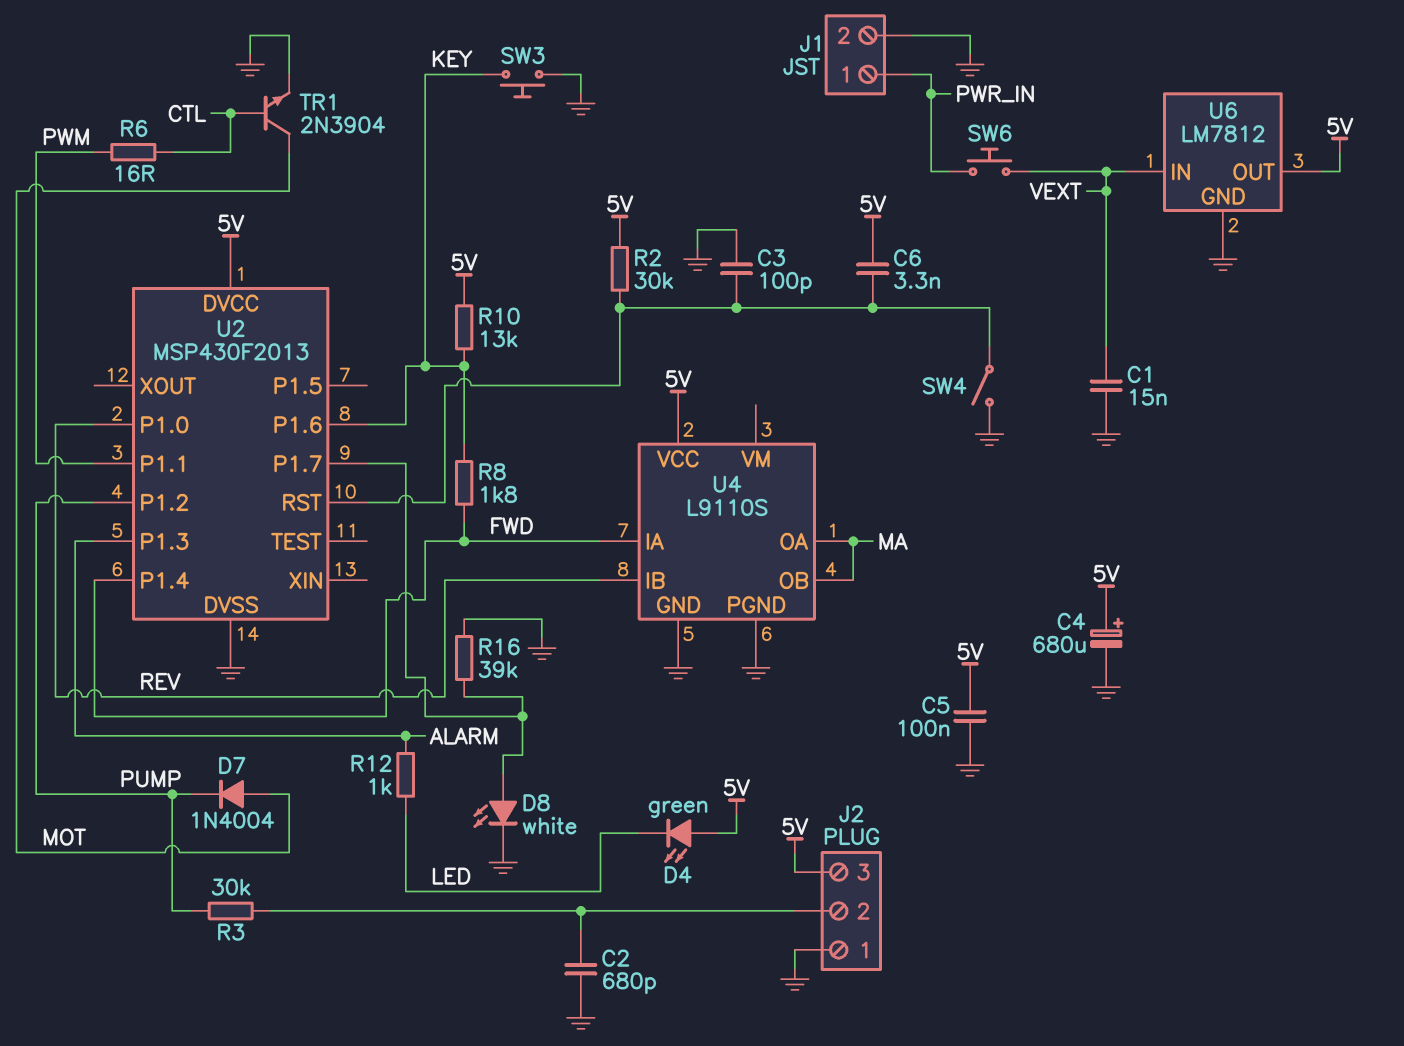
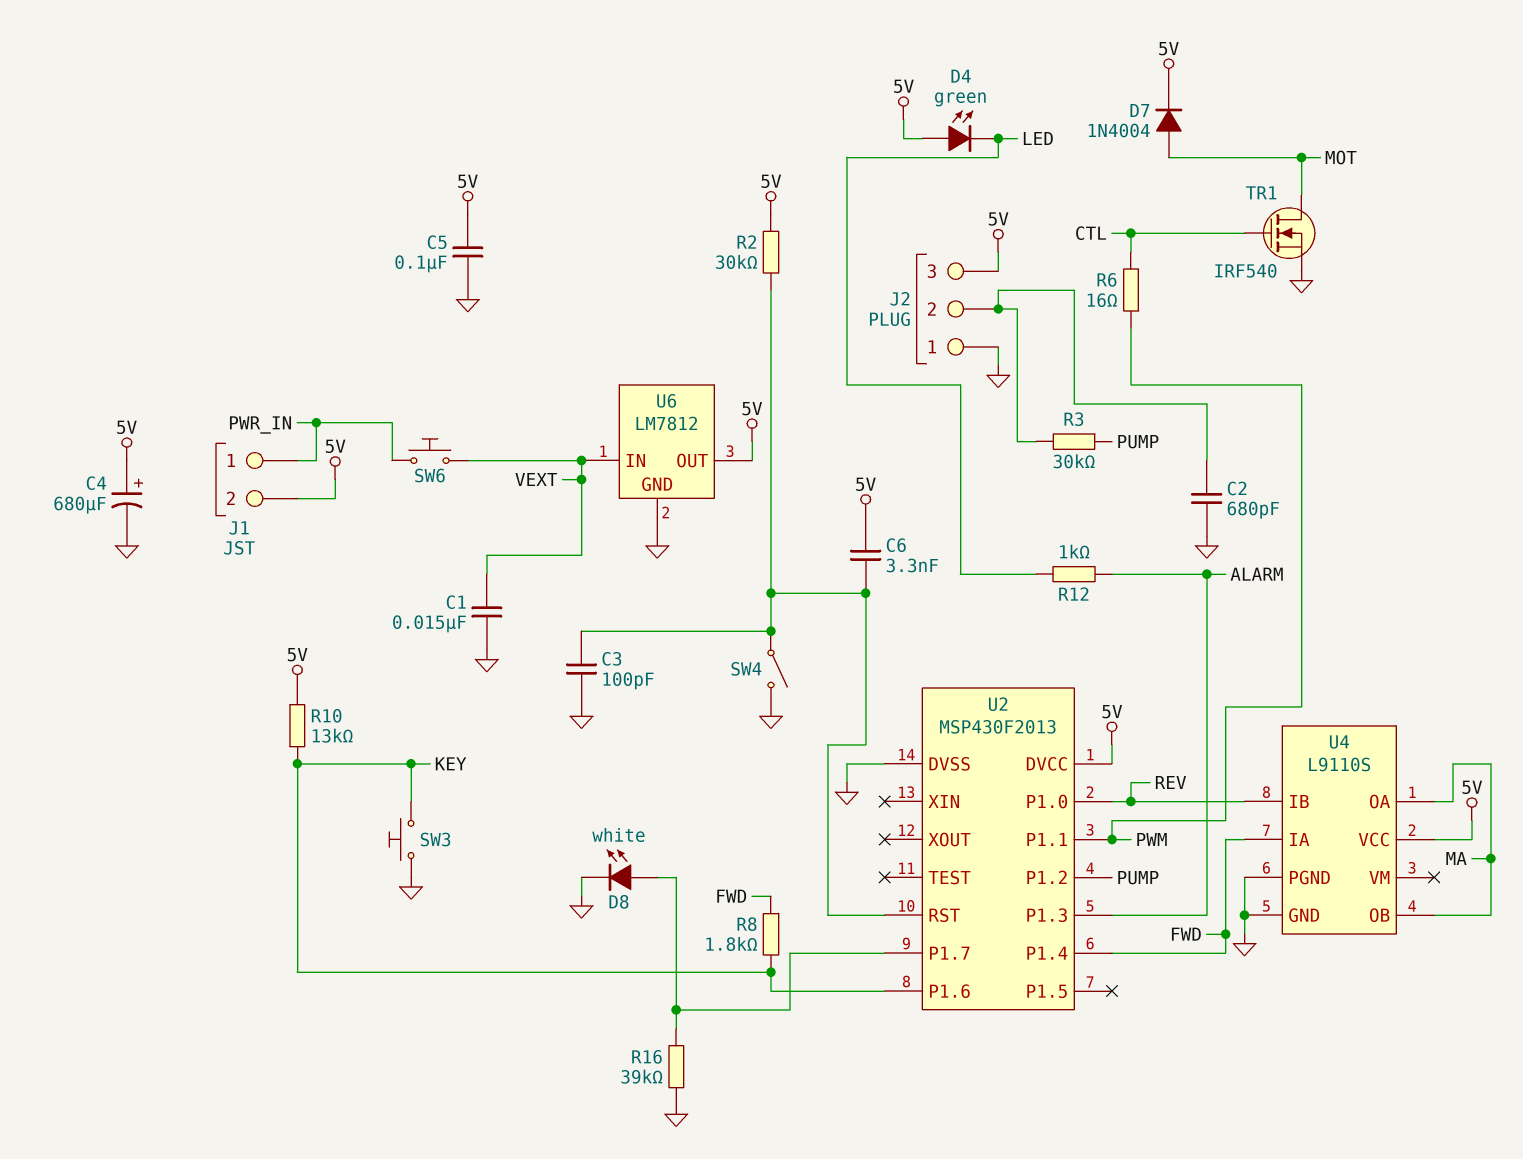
D7: diode 1N4004 (A MOT, K PUMP) -> diode 1N4004 (A MOT, K 5V)
J1 pin 2: GND -> 5V
TR1: NPN 2N3904 (B CTL, C MOT, E GND) -> NMOS IRF540 (G CTL, D MOT, S GND)

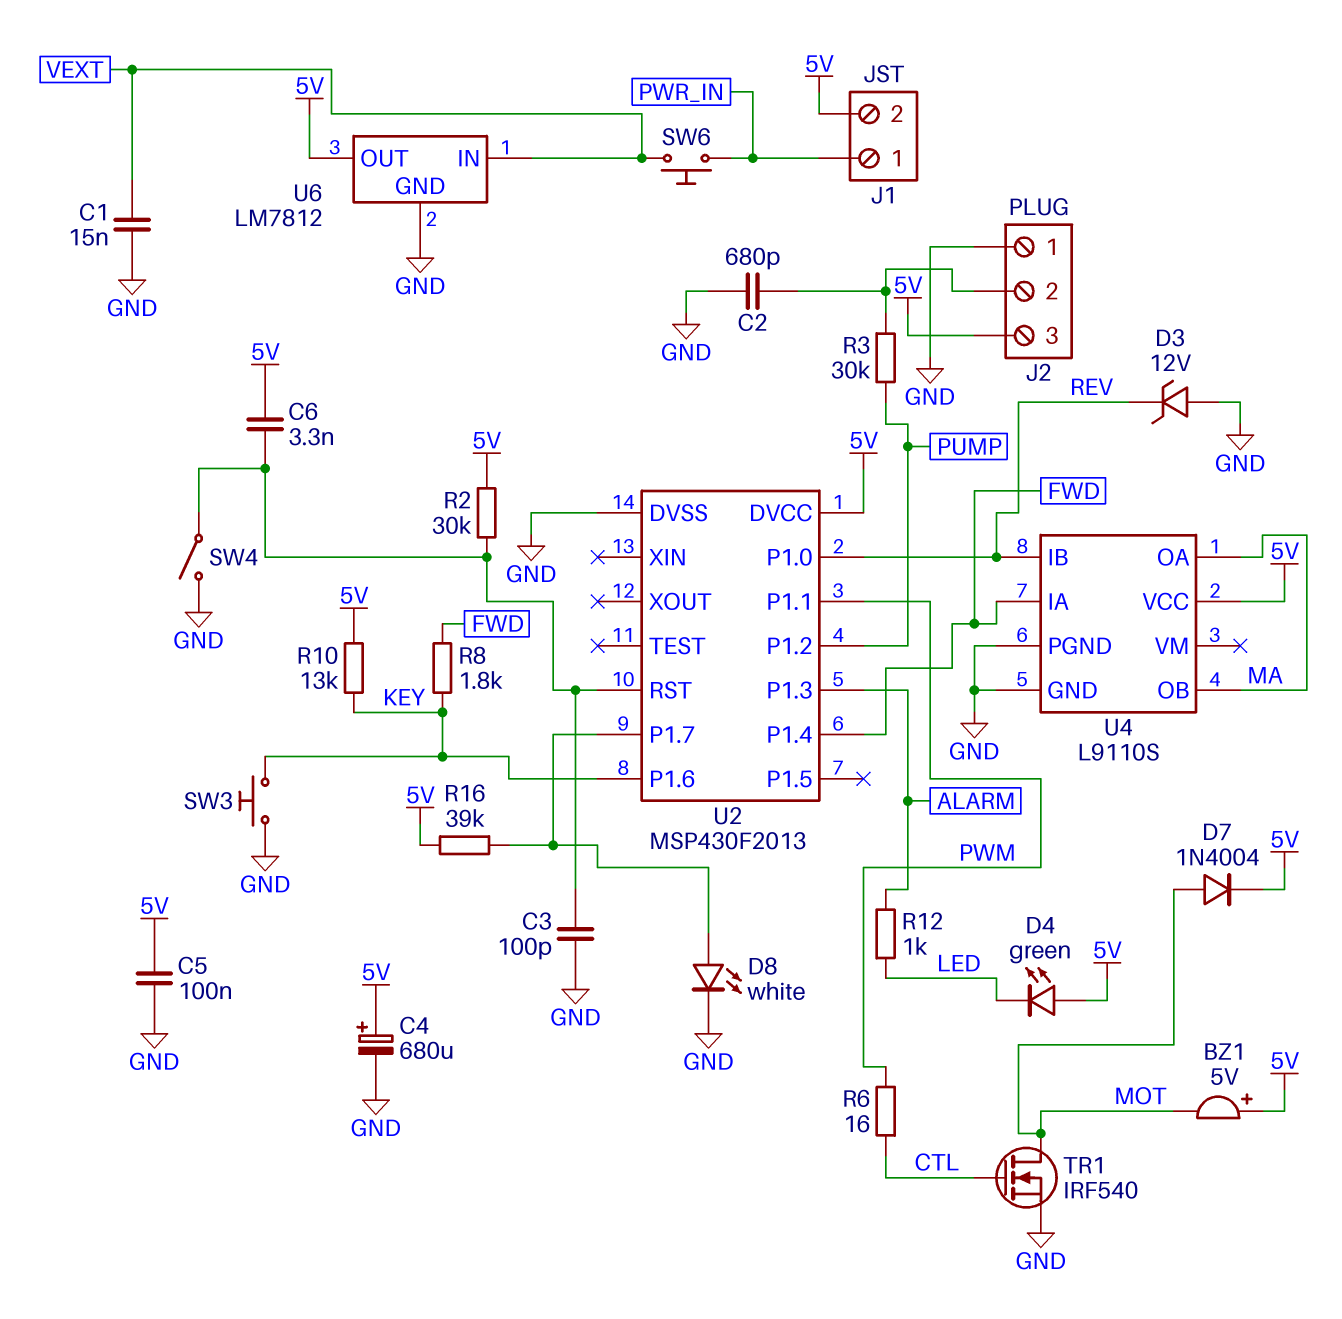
BZ1: none -> buzzer 5V (plus 5V, minus MOT)
D3: none -> zener 12V (A GND, K REV)
R16: 39k (GND, U2/P1.7) -> 39k (5V, U2/P1.7)

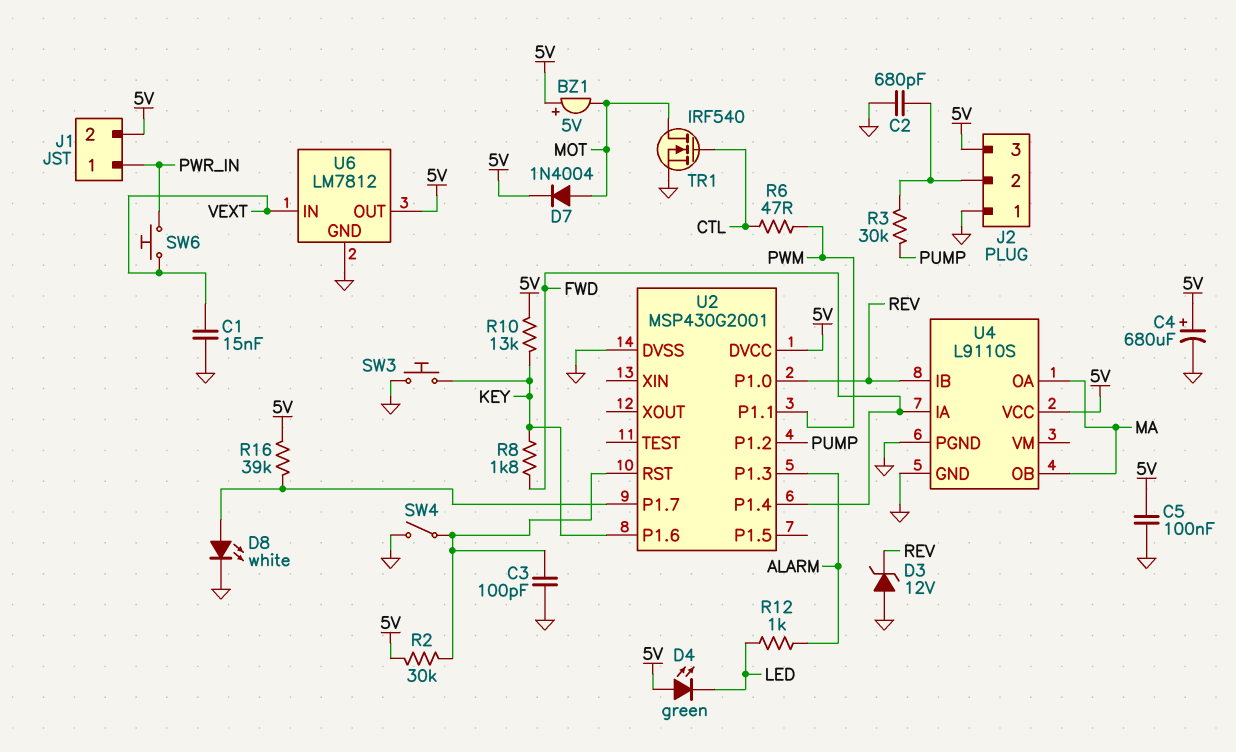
C6: 3.3nF (5V, U2/RST) -> none
R6: 16 (CTL, PWM) -> 47 (CTL, PWM)
U2: MSP430F2013 -> MSP430G2001

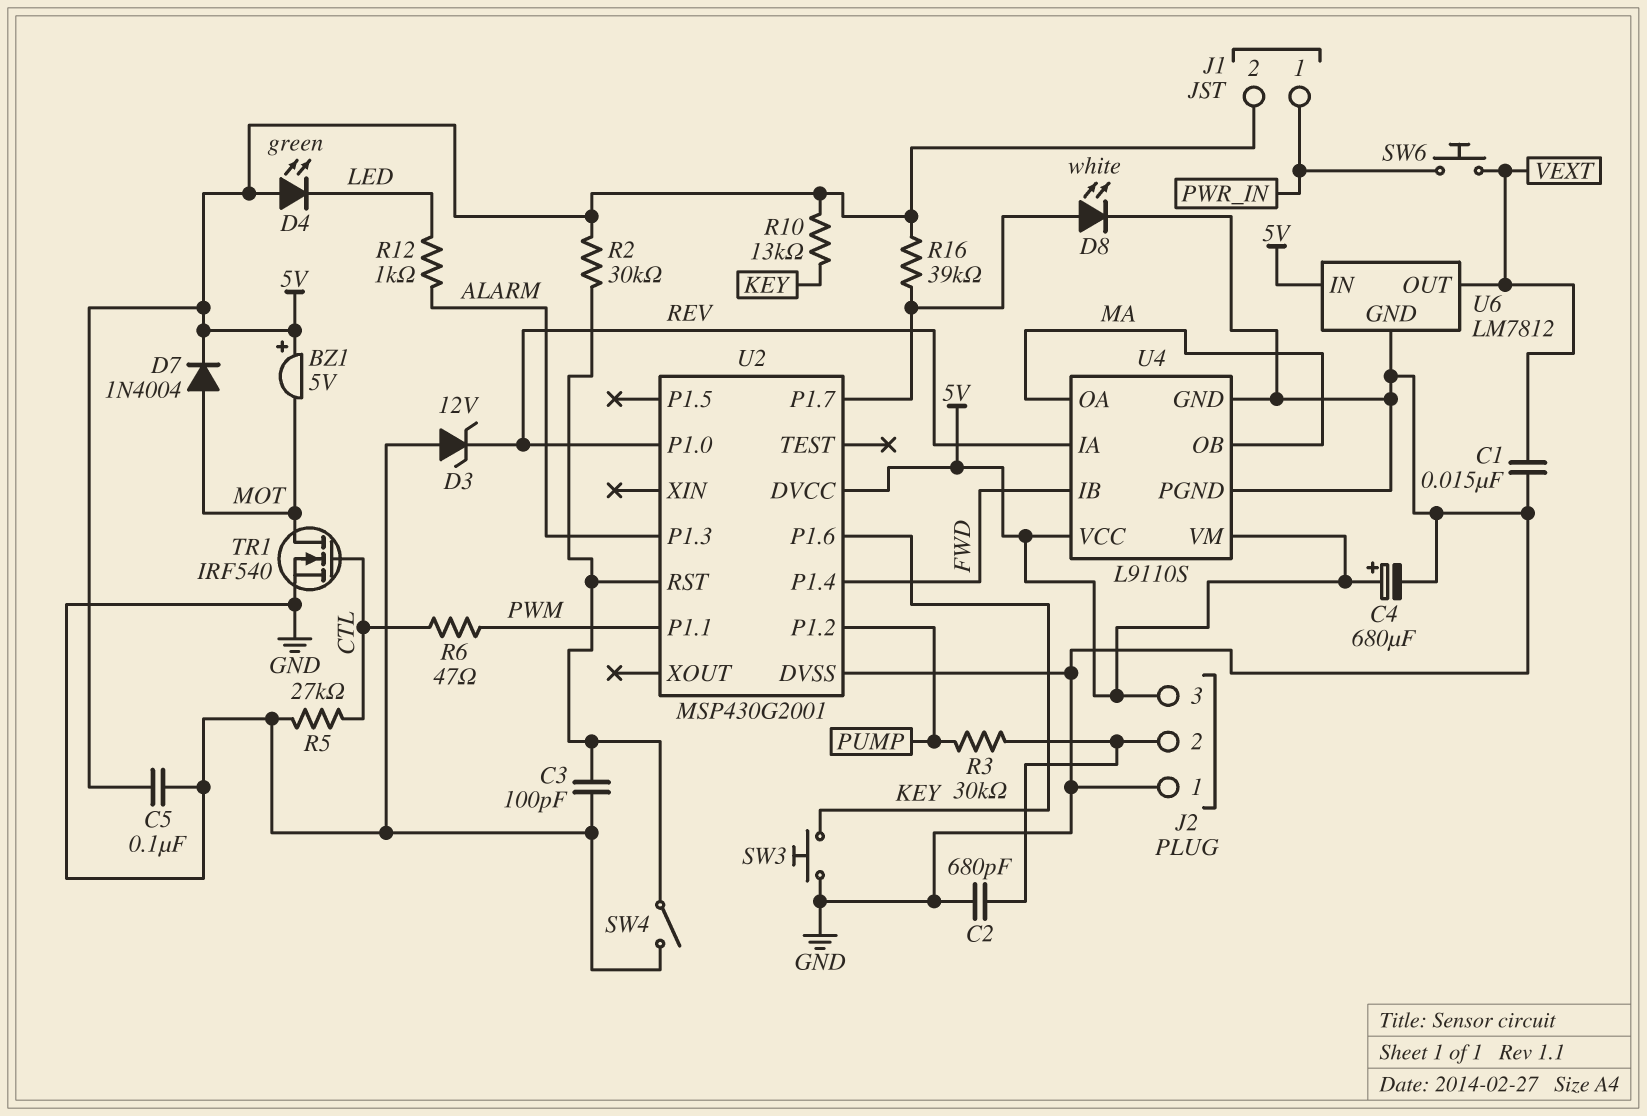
R5: none -> 27k (CTL, GND)
R8: 1.8k (FWD, KEY) -> none
U4 pin IA: FWD -> REV
U4 pin IB: REV -> FWD
U4 pin VM: none -> 5V
U6 pin IN: VEXT -> 5V
U6 pin OUT: 5V -> VEXT

